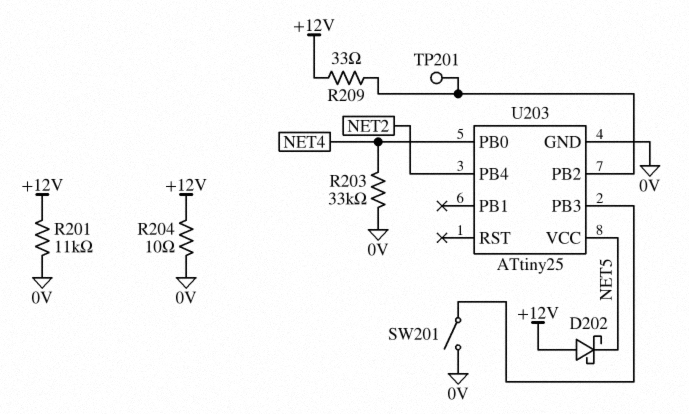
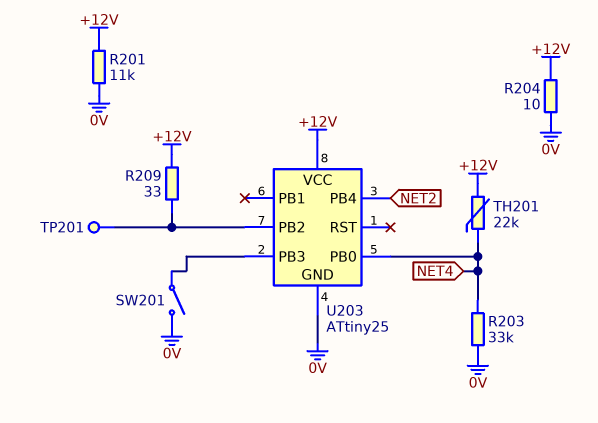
D202: schottky (A +12V, K NET5) -> none
TH201: none -> 22k (+12V, NET4)
U203 pin VCC: NET5 -> +12V

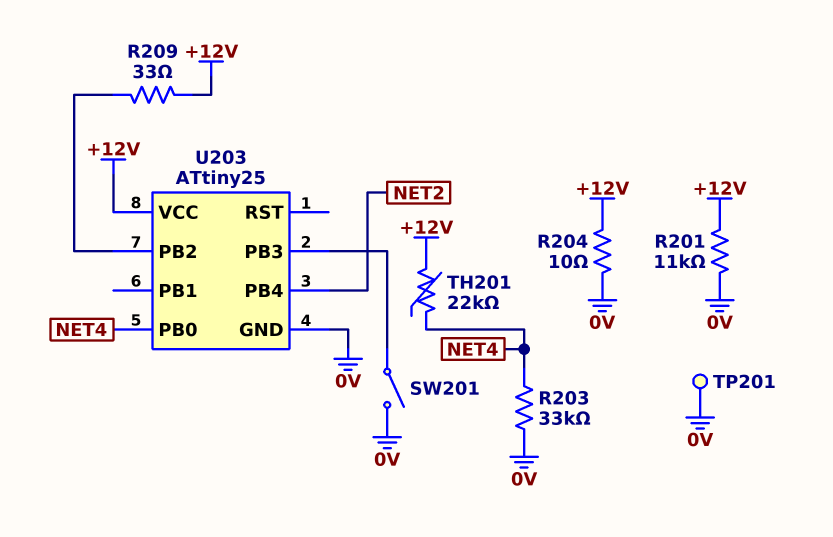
TP201: test point (U203/PB2) -> test point (0V)

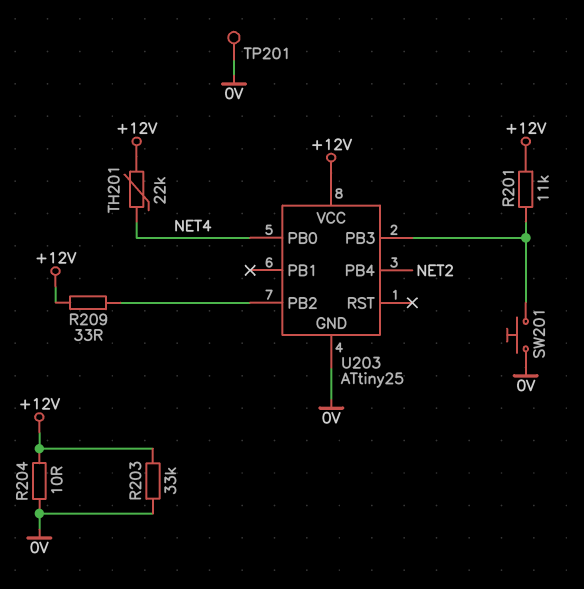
R201: 11k (+12V, 0V) -> 11k (+12V, U203/PB3)
R203: 33k (0V, NET4) -> 33k (+12V, 0V)
SW201: switch (0V, U203/PB3) -> button (0V, U203/PB3)

